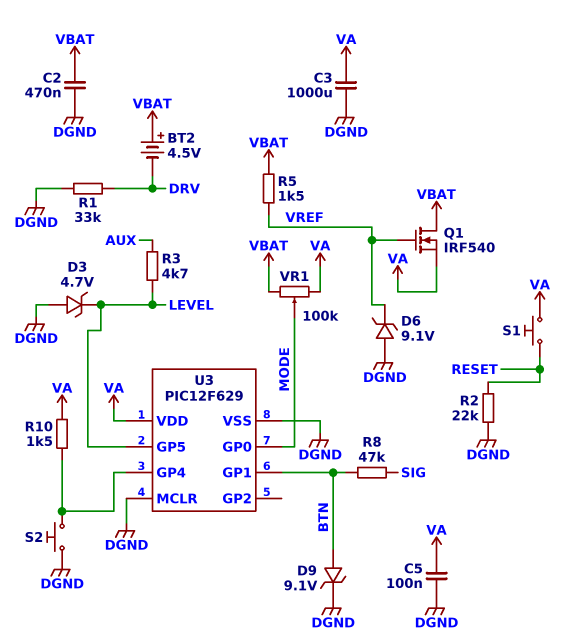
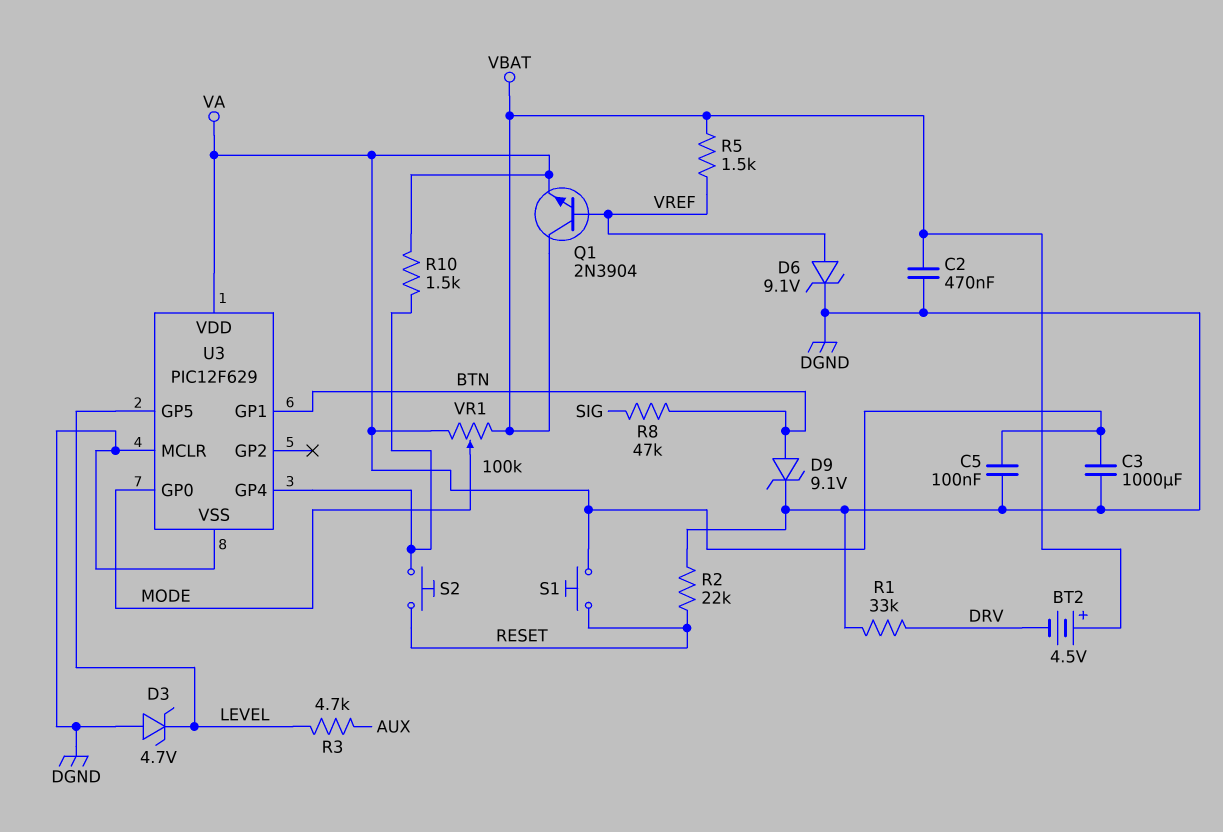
D6: zener 9.1V (A DGND, K VREF) -> zener 9.1V (A VREF, K DGND)
Q1: NMOS IRF540 (G VREF, D VBAT, S VA) -> NPN 2N3904 (B VREF, C VBAT, E VA)
S2: button (DGND, U3/GP4) -> button (RESET, U3/GP4)

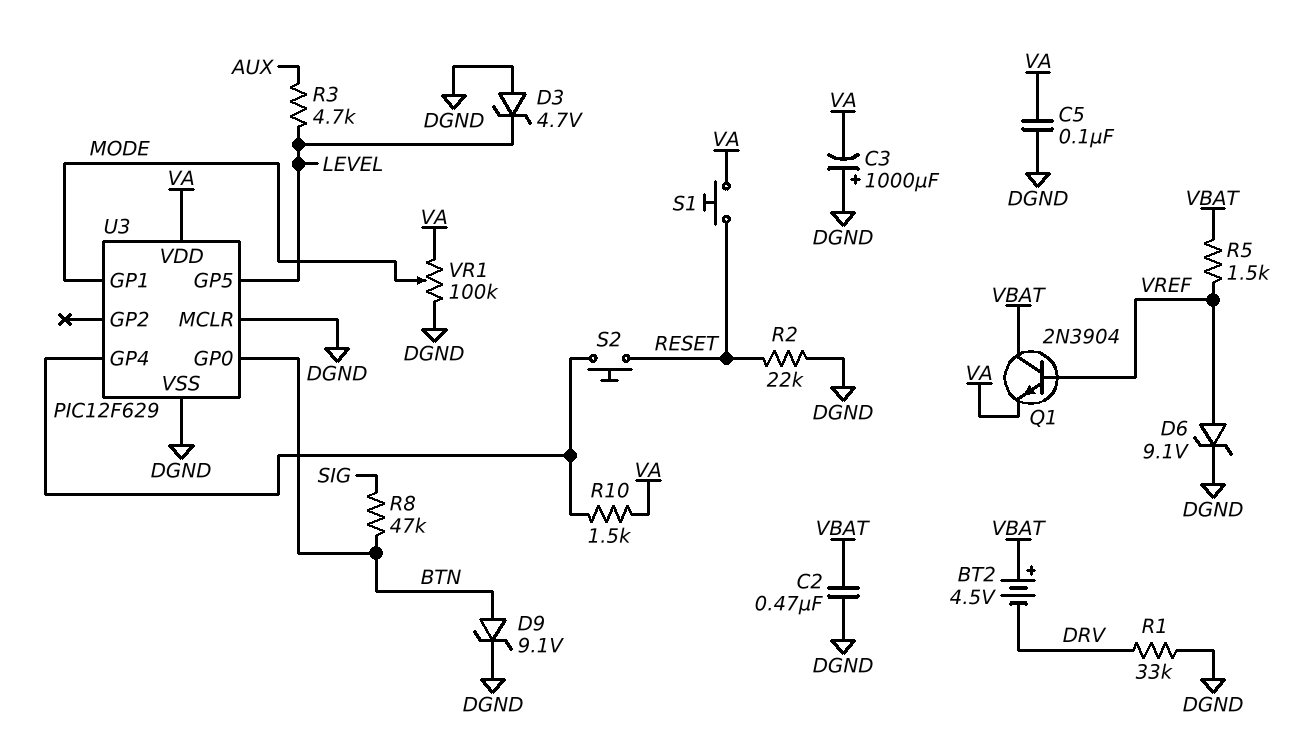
C3: 1000uF (DGND, VA) -> 1000uF (plus DGND, minus VA)
U3 pin GP0: MODE -> BTN
U3 pin GP1: BTN -> MODE
VR1: 100k (VA, VBAT, wiper MODE) -> 100k (DGND, VA, wiper MODE)

